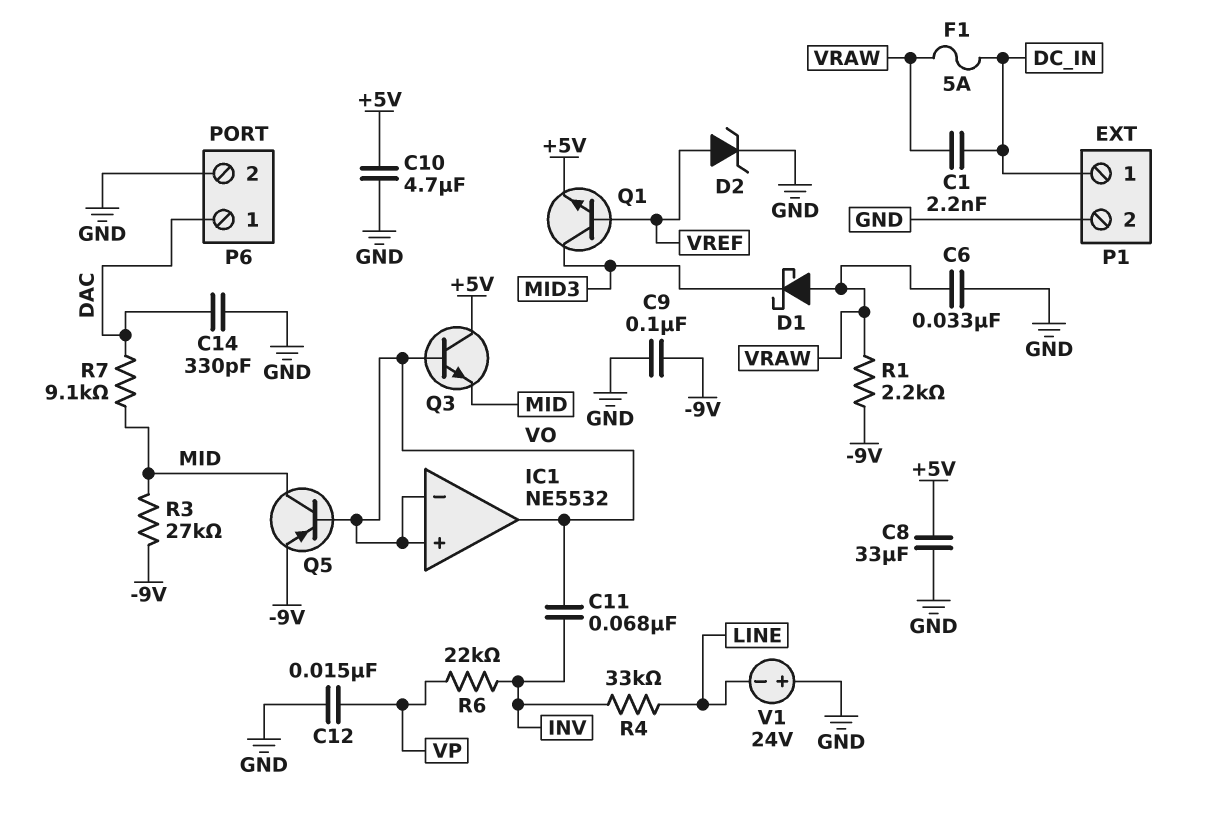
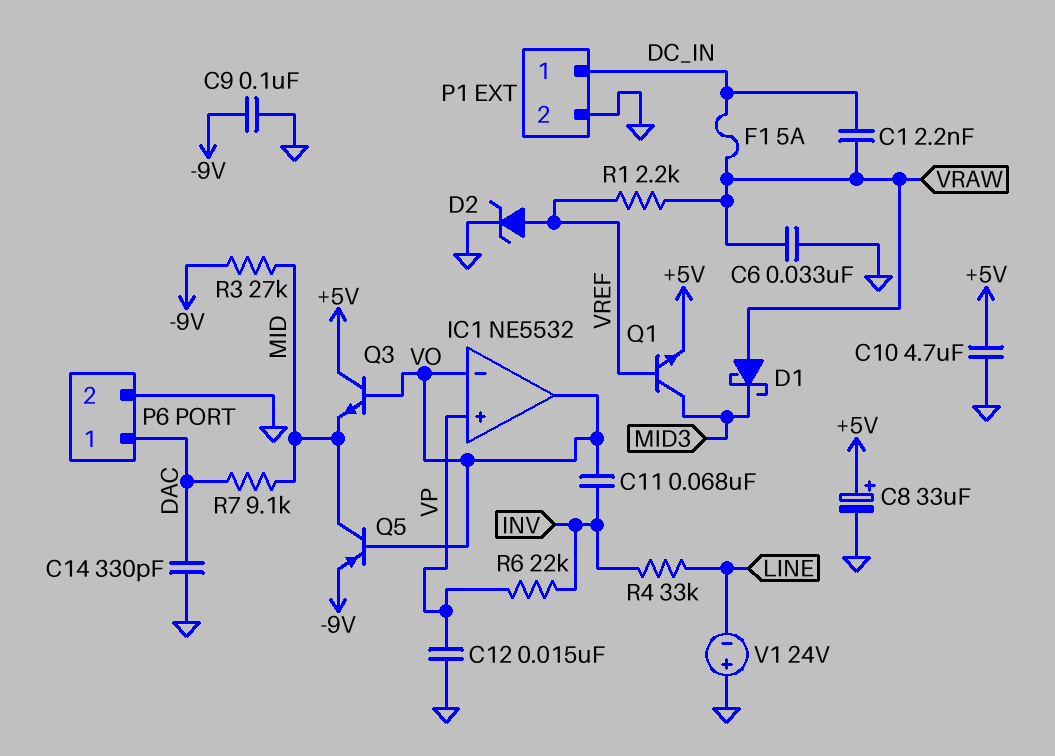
C8: 33uF (+5V, GND) -> 33uF (plus +5V, minus GND)
IC1 pin in+: VO -> VP
R1: 2.2k (-9V, VRAW) -> 2.2k (VRAW, VREF)

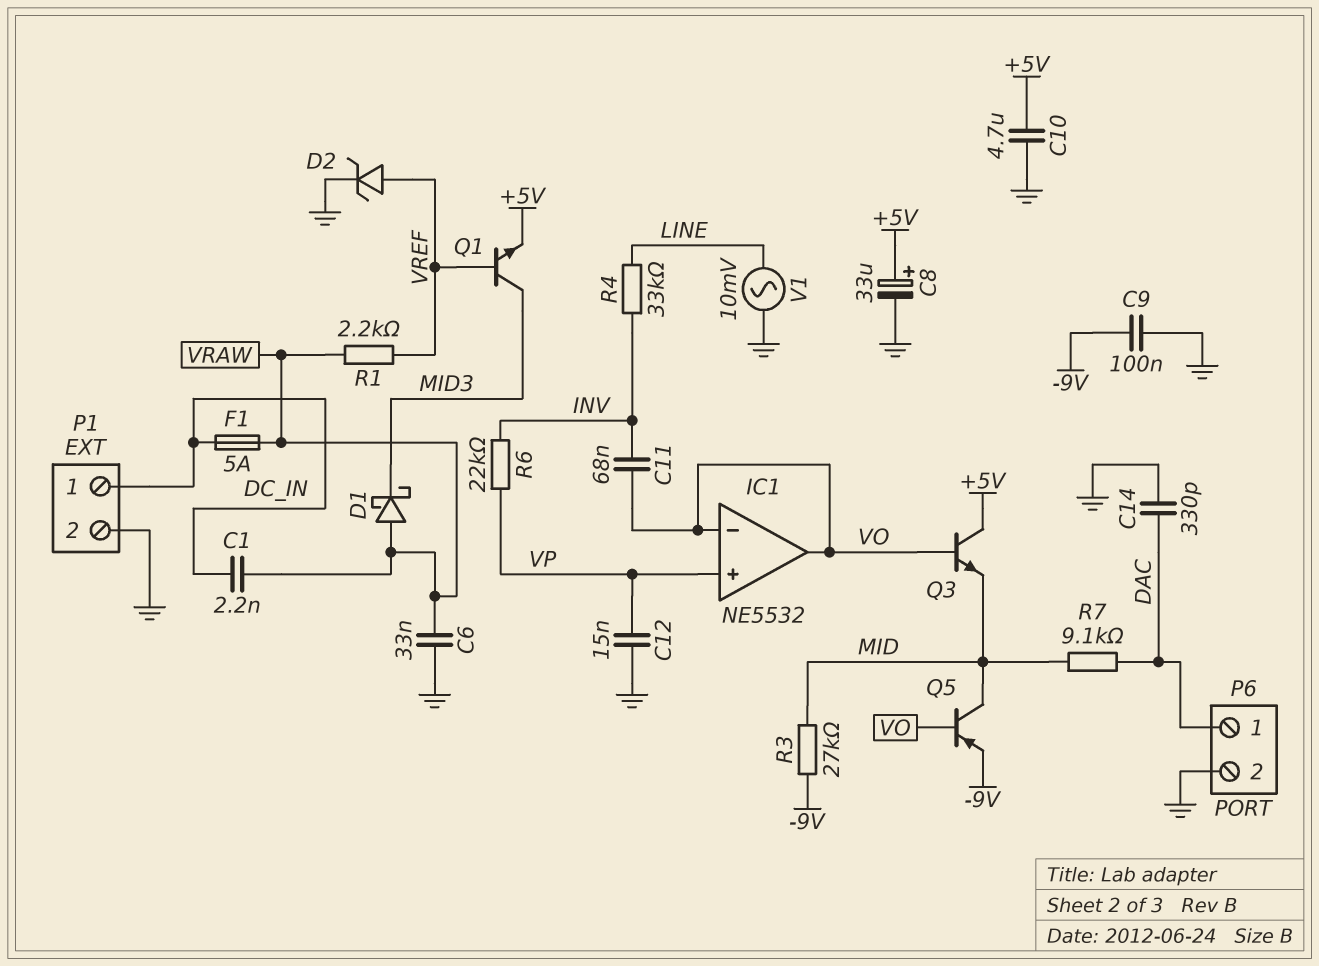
V1: 24V (plus GND, minus LINE) -> AC 10mV (GND, LINE)

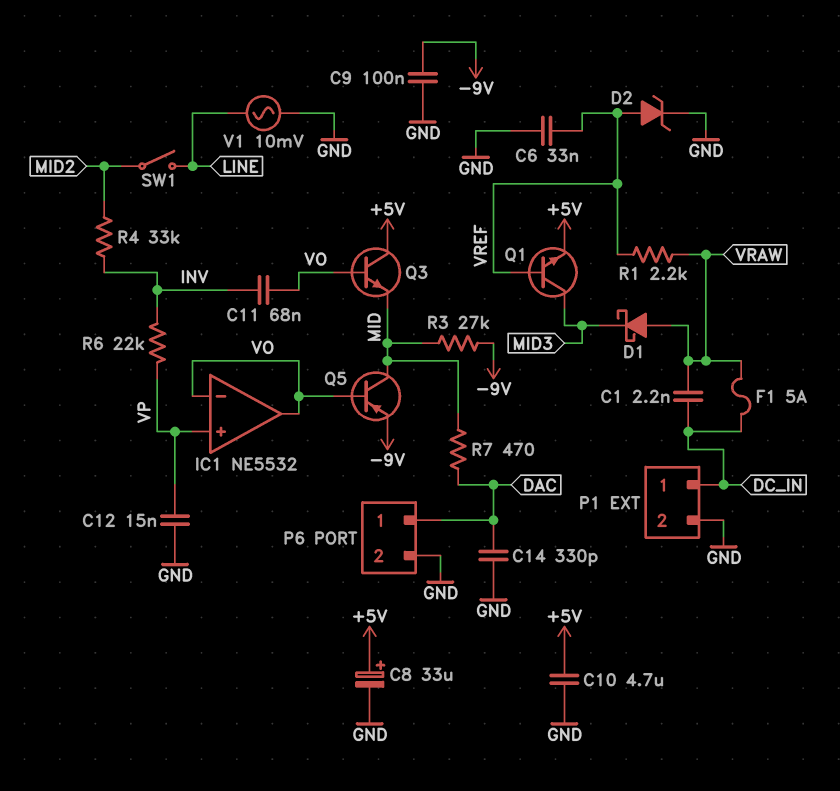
C6: 33nF (GND, VRAW) -> 33nF (GND, VREF)
R4: 33k (INV, LINE) -> 33k (INV, MID2)
R7: 9.1k (DAC, MID) -> 470 (DAC, MID)
SW1: none -> switch (LINE, MID2)

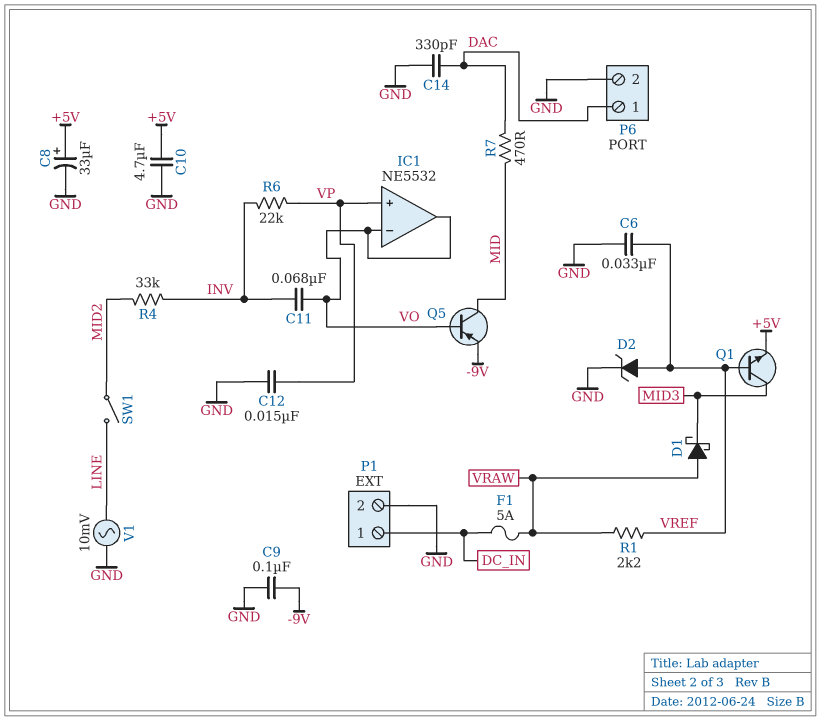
C1: 2.2nF (DC_IN, VRAW) -> none
Q3: NPN (B VO, C +5V, E MID) -> none
R3: 27k (-9V, MID) -> none

